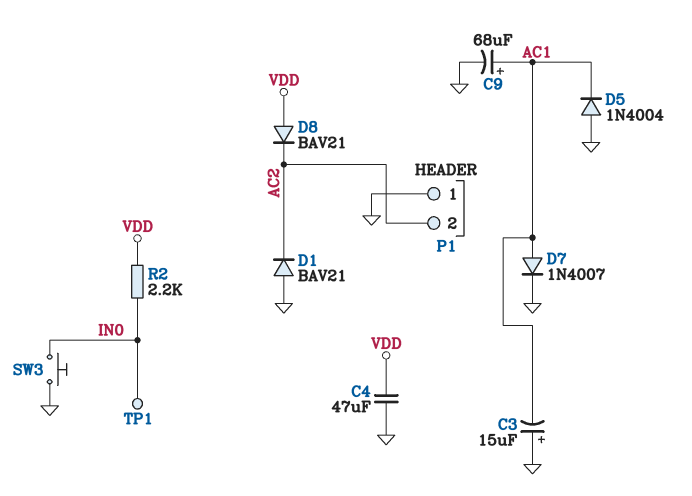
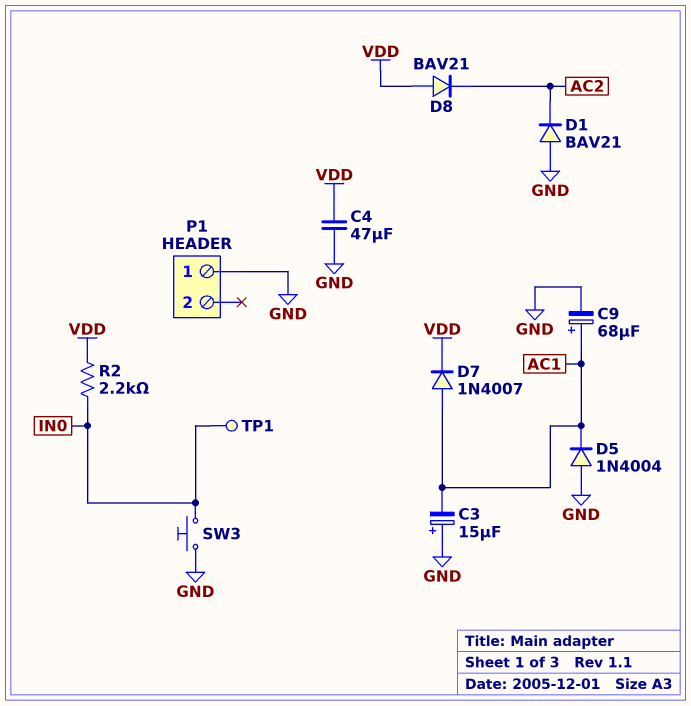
D7: diode 1N4007 (A AC1, K GND) -> diode 1N4007 (A AC1, K VDD)
P1 pin 2: AC2 -> none

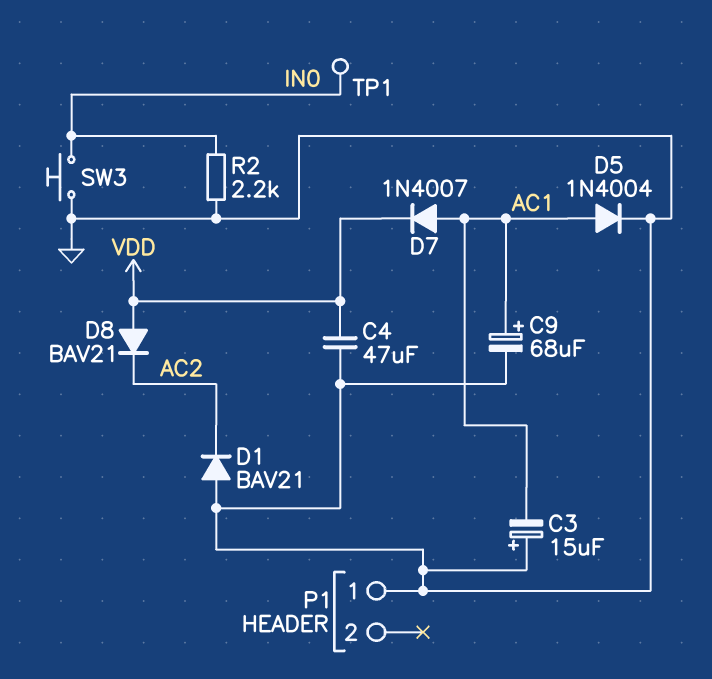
D5: diode 1N4004 (A GND, K AC1) -> diode 1N4004 (A AC1, K GND)
R2: 2.2k (IN0, VDD) -> 2.2k (GND, IN0)

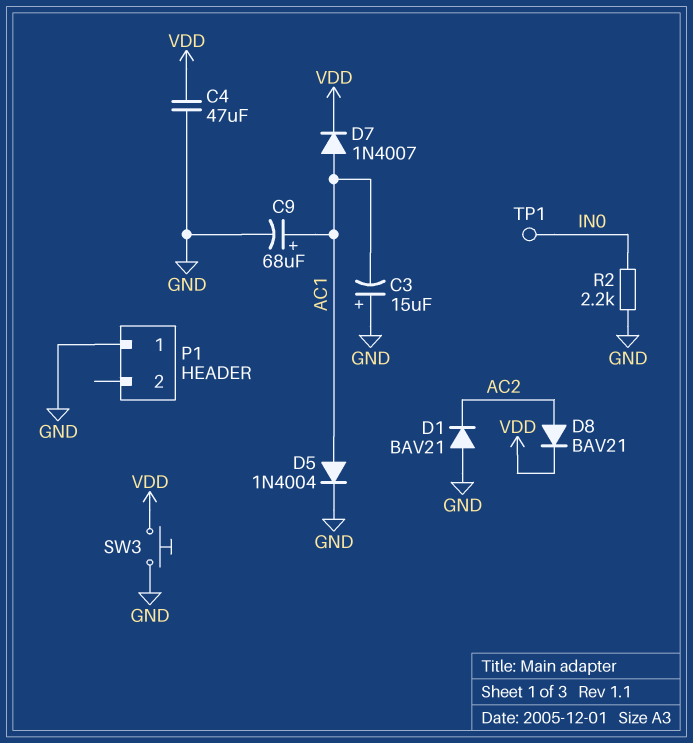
D8: diode BAV21 (A VDD, K AC2) -> diode BAV21 (A AC2, K VDD)
SW3: button (GND, IN0) -> button (GND, VDD)

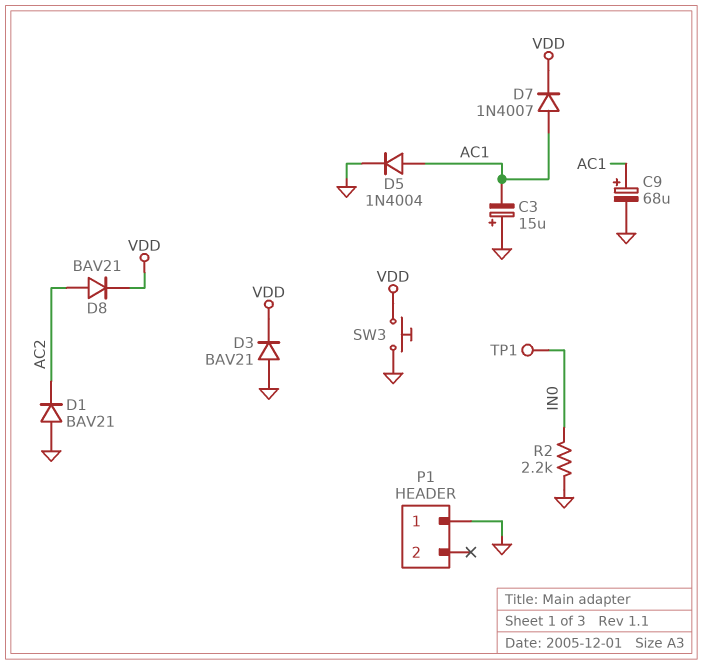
C4: 47uF (GND, VDD) -> none
D3: none -> diode BAV21 (A GND, K VDD)

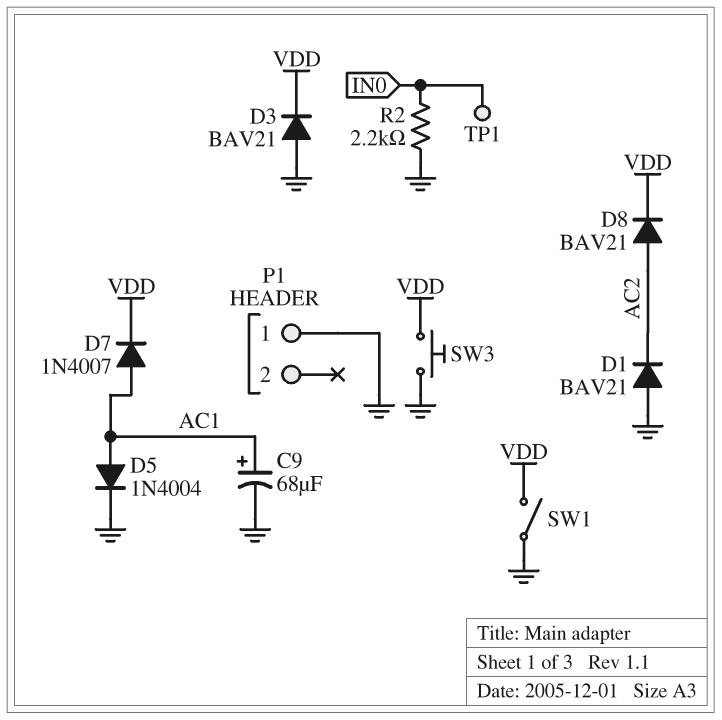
C3: 15uF (plus GND, minus AC1) -> none
SW1: none -> switch (GND, VDD)

